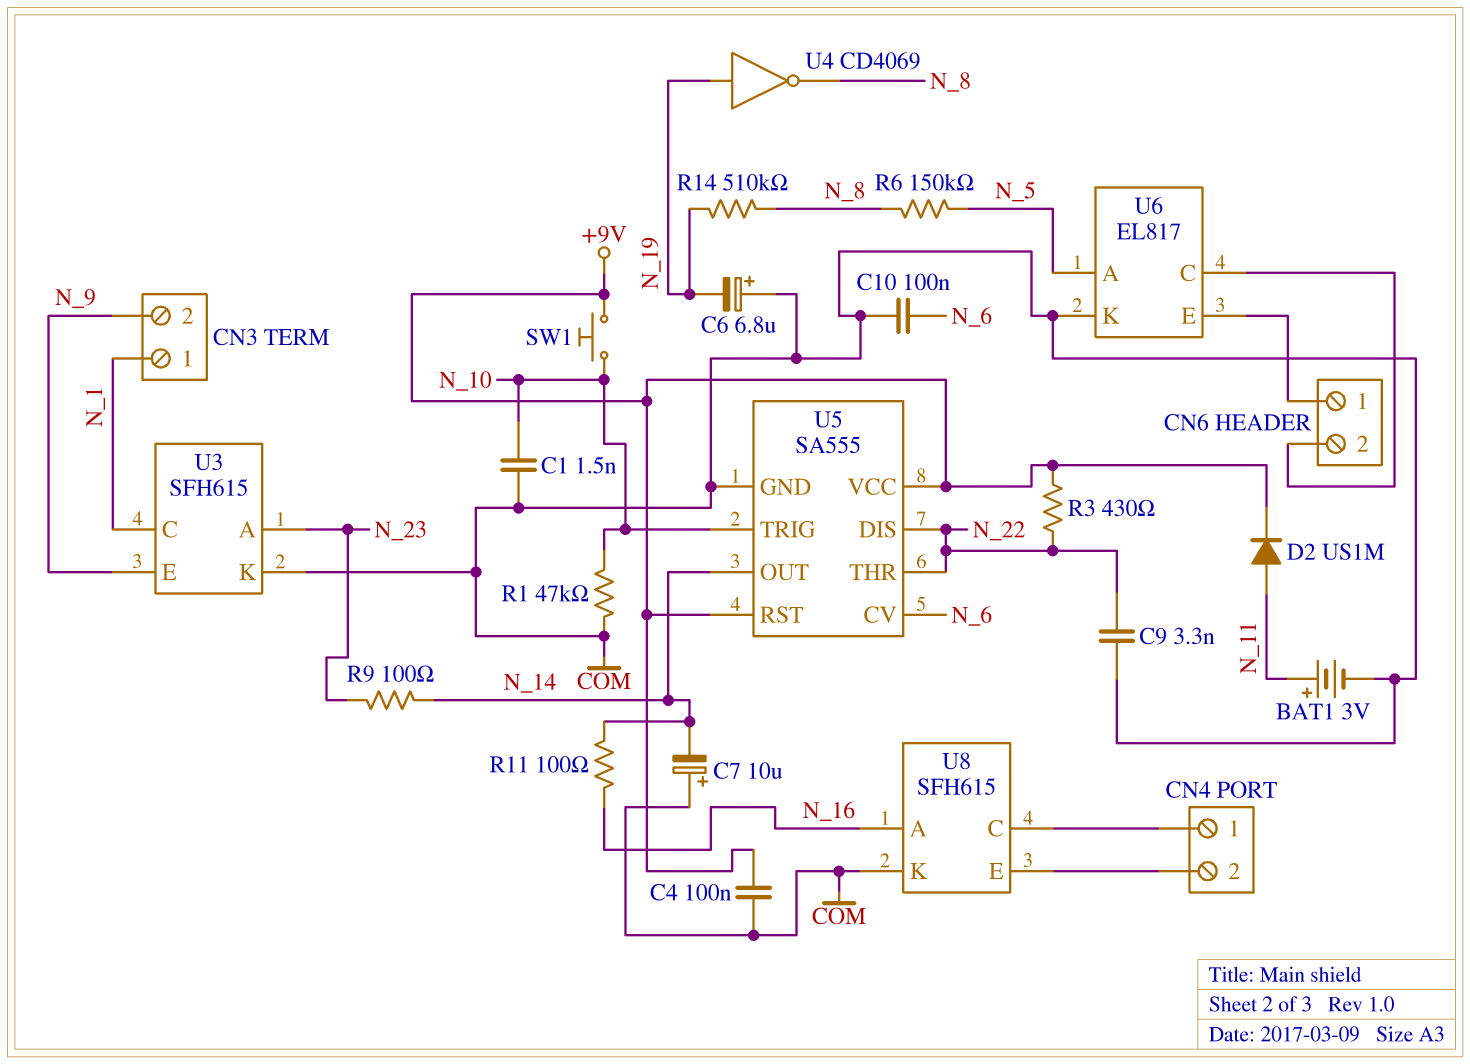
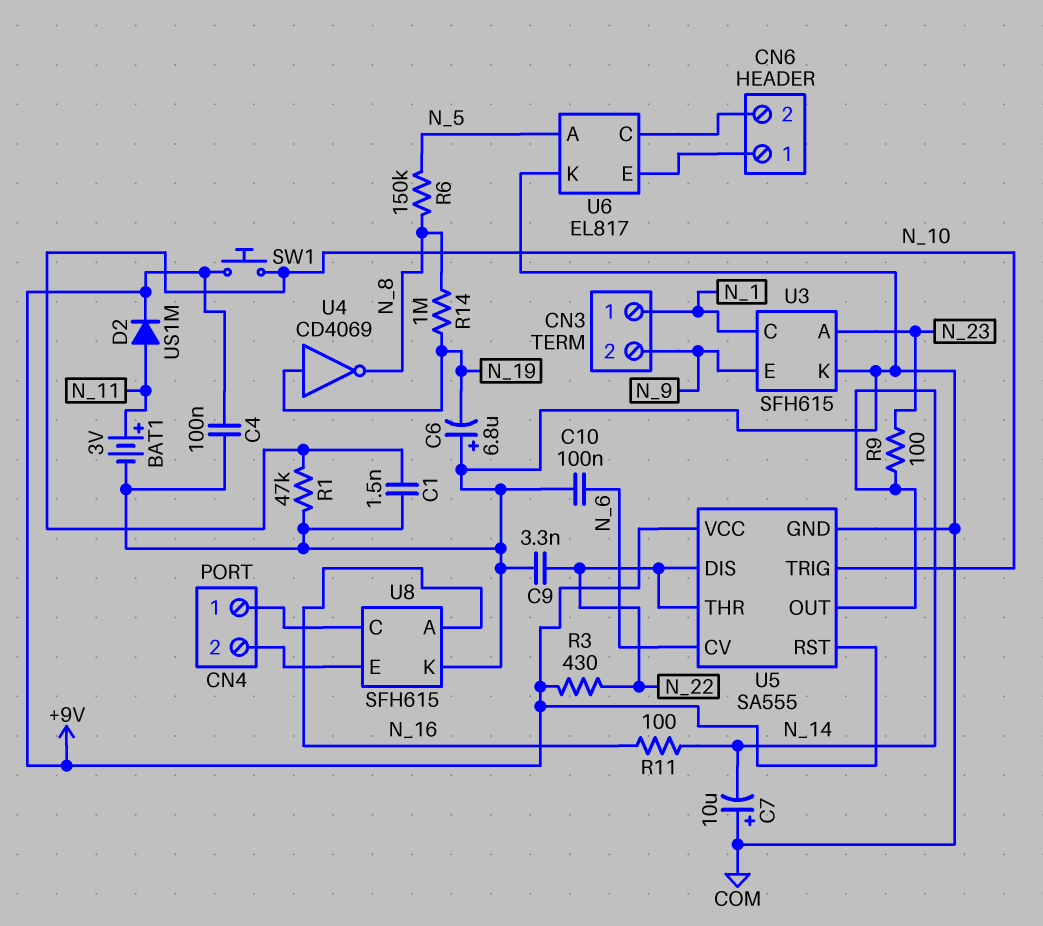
R14: 510k (N_8, N_19) -> 1M (N_8, N_19)

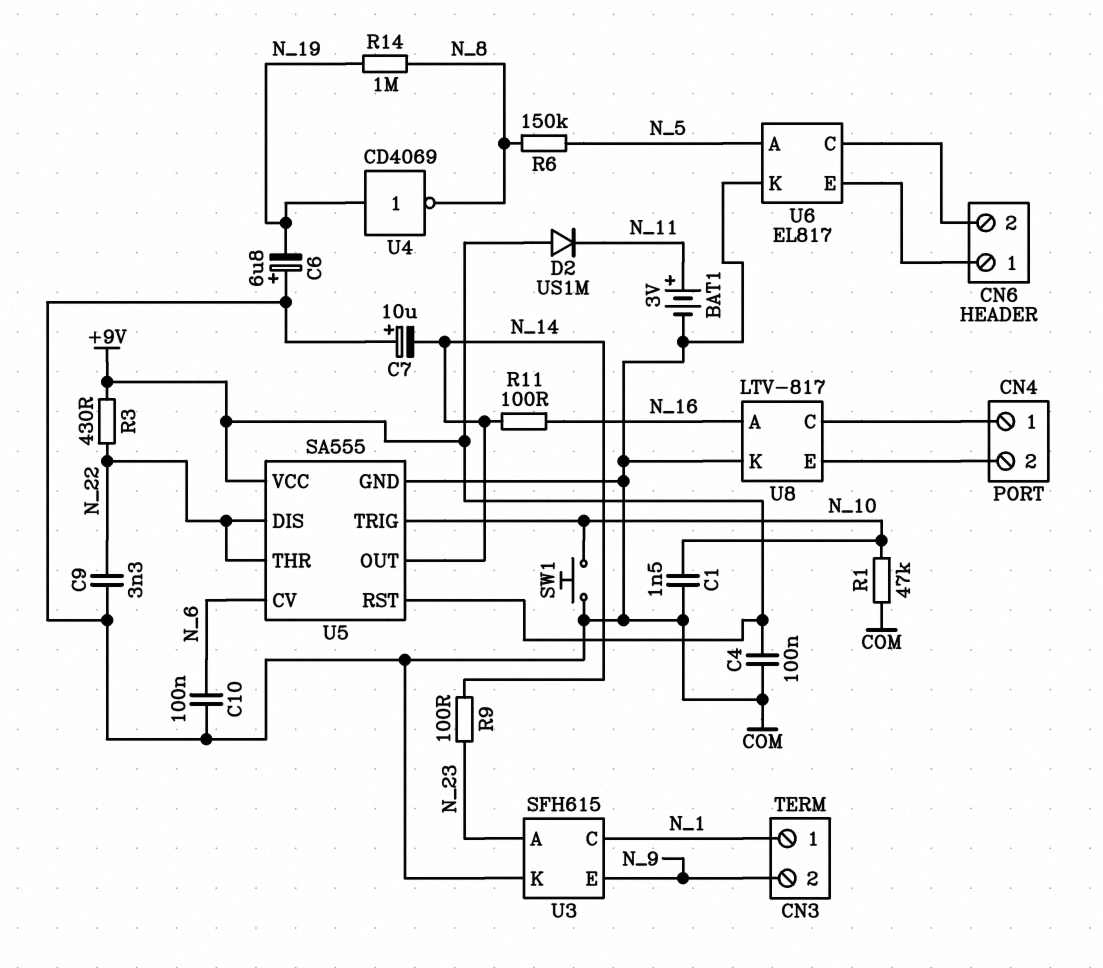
D2: diode US1M (A N_11, K +9V) -> diode US1M (A +9V, K N_11)
SW1: button (+9V, N_10) -> button (COM, N_10)
U8: SFH615 -> LTV-817

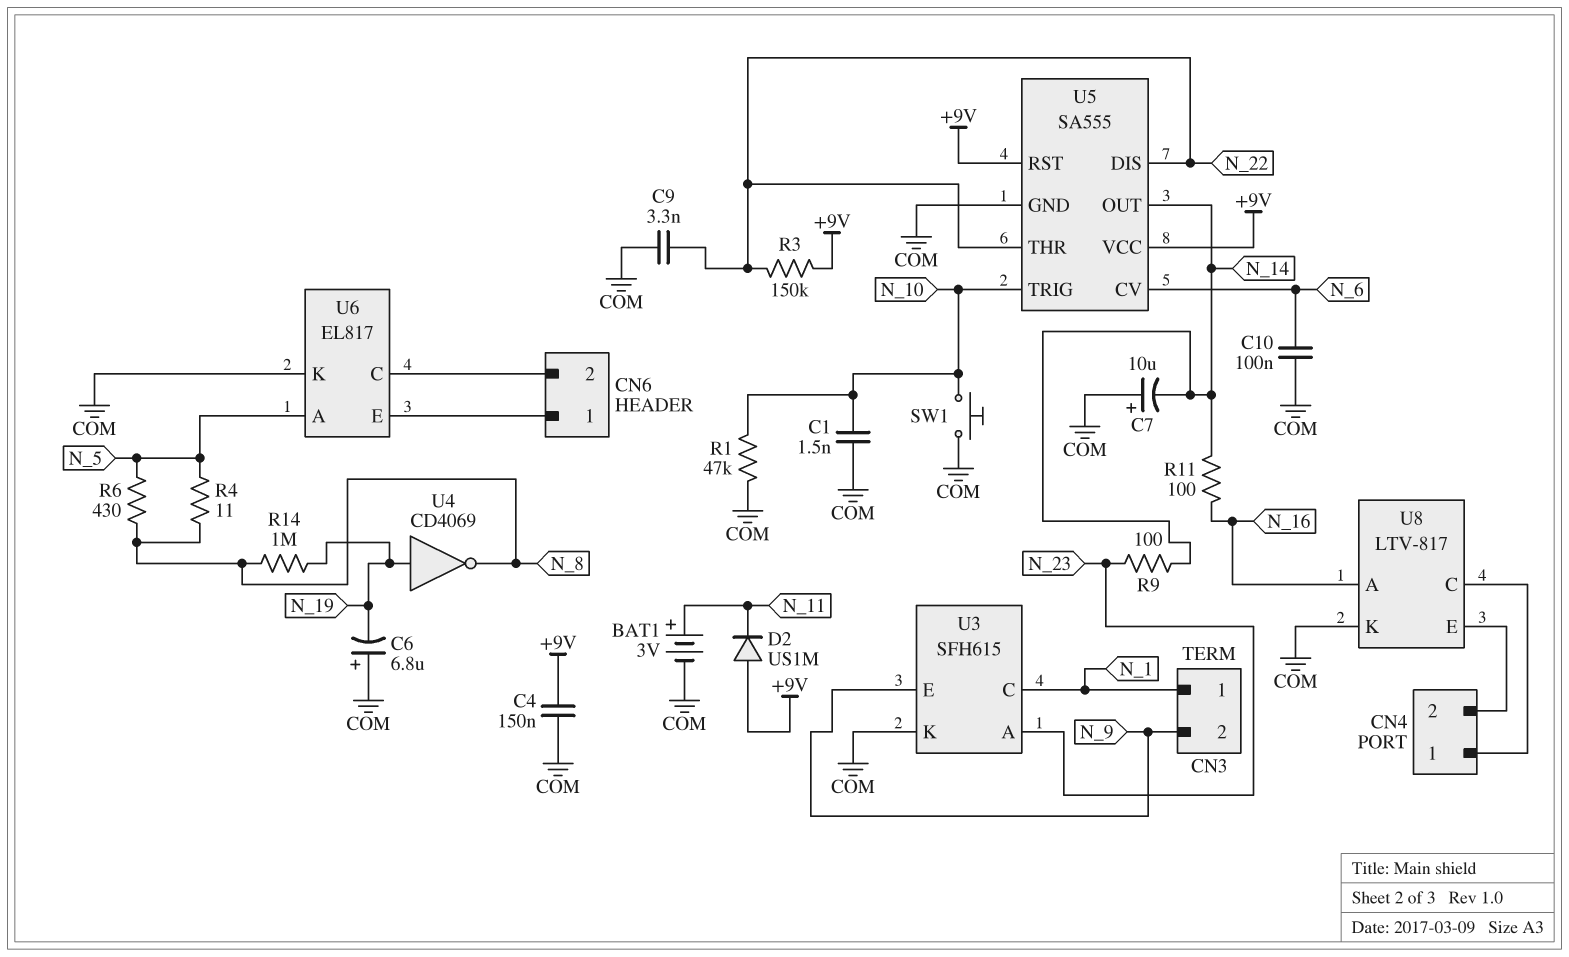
C4: 100nF (+9V, COM) -> 150nF (+9V, COM)
R3: 430 (+9V, N_22) -> 150k (+9V, N_22)
R4: none -> 11 (N_5, N_8)
R6: 150k (N_5, N_8) -> 430 (N_5, N_8)

